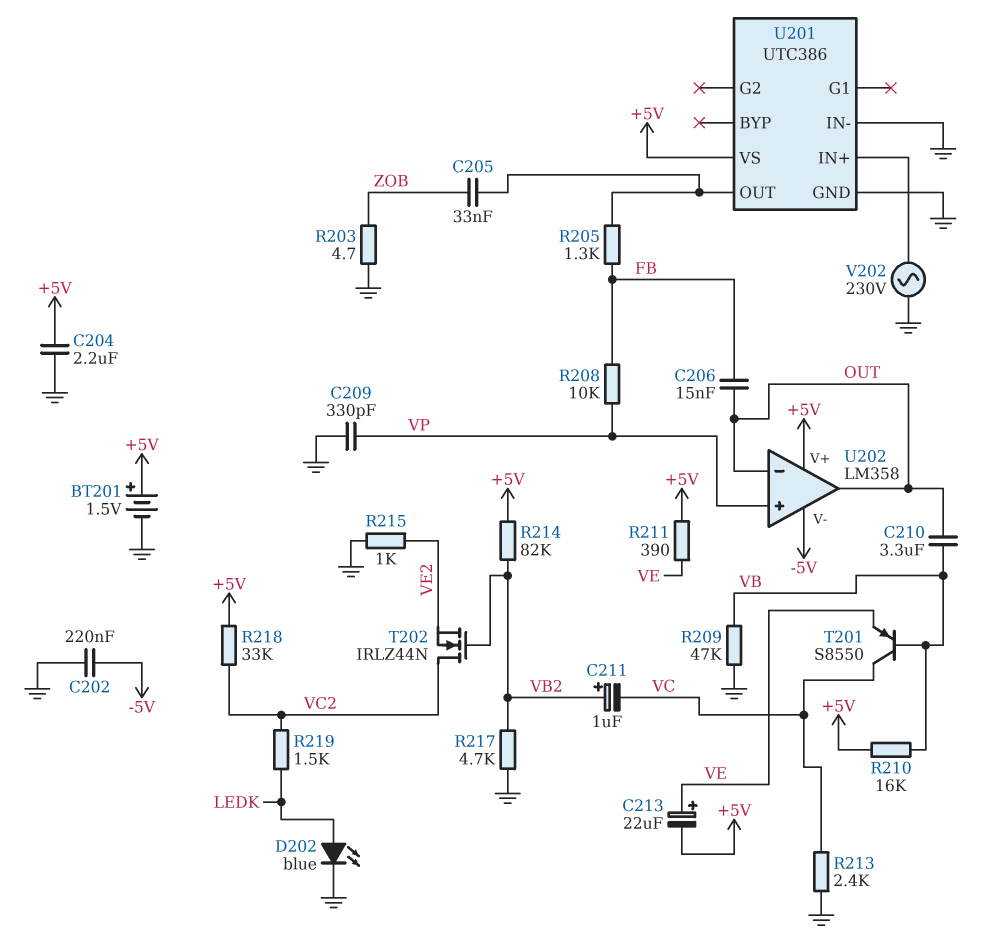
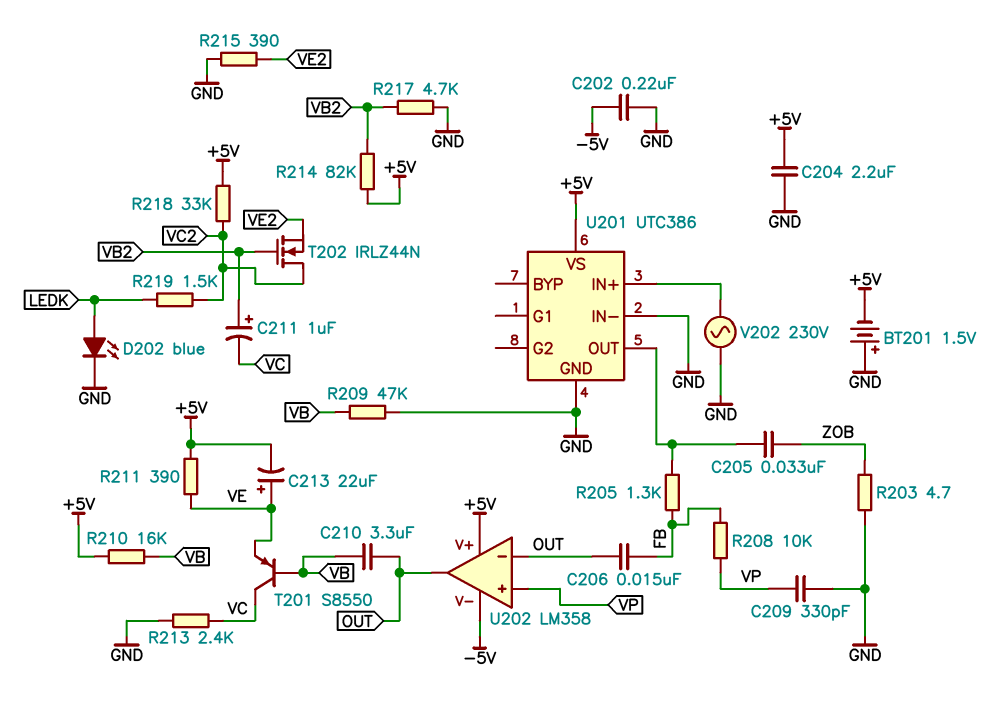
BT201: 1.5V (plus +5V, minus GND) -> 1.5V (plus GND, minus +5V)
R215: 1k (GND, VE2) -> 390 (GND, VE2)

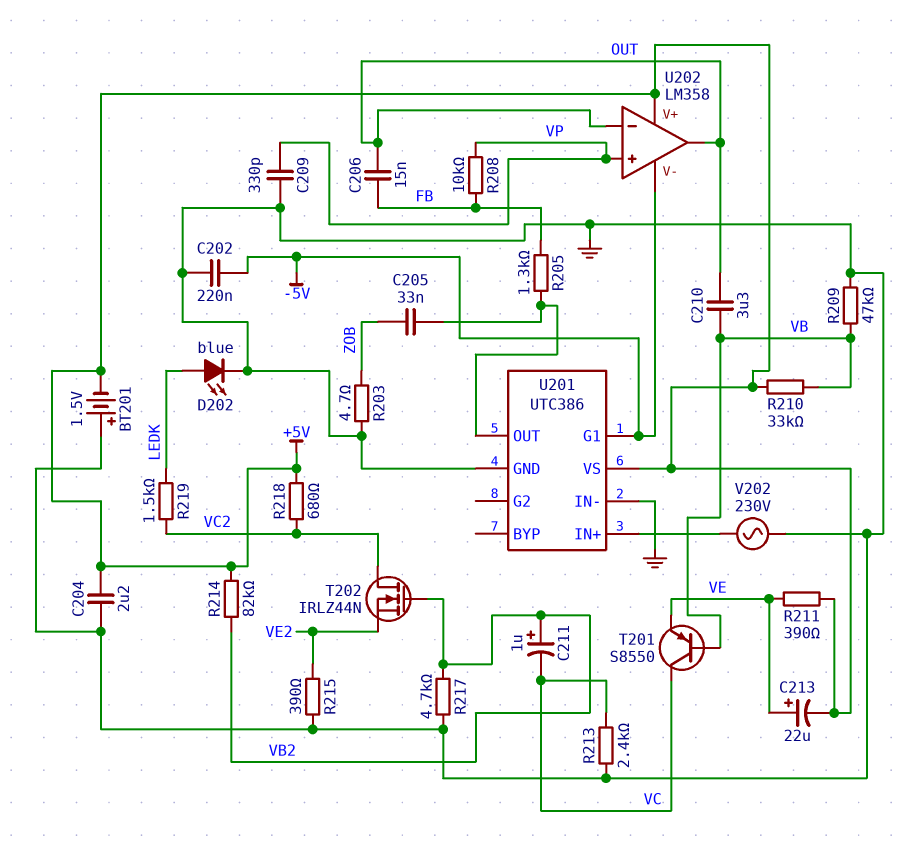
R210: 16k (+5V, VB) -> 33k (+5V, VB)
R218: 33k (+5V, VC2) -> 680 (+5V, VC2)
U201 pin G1: none -> -5V

